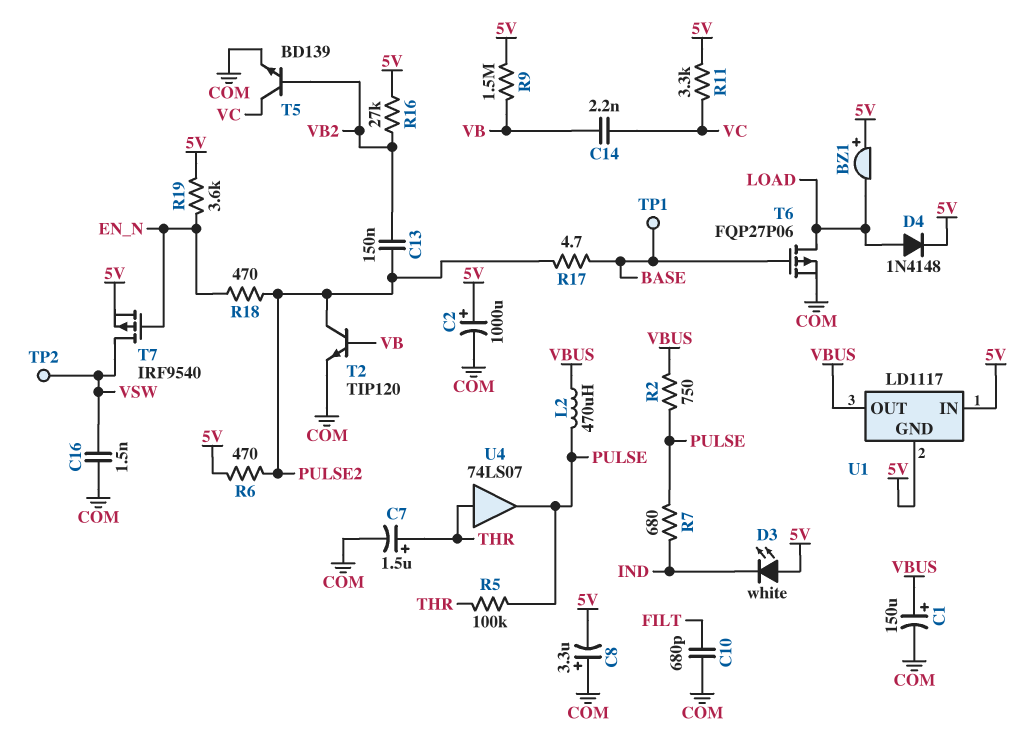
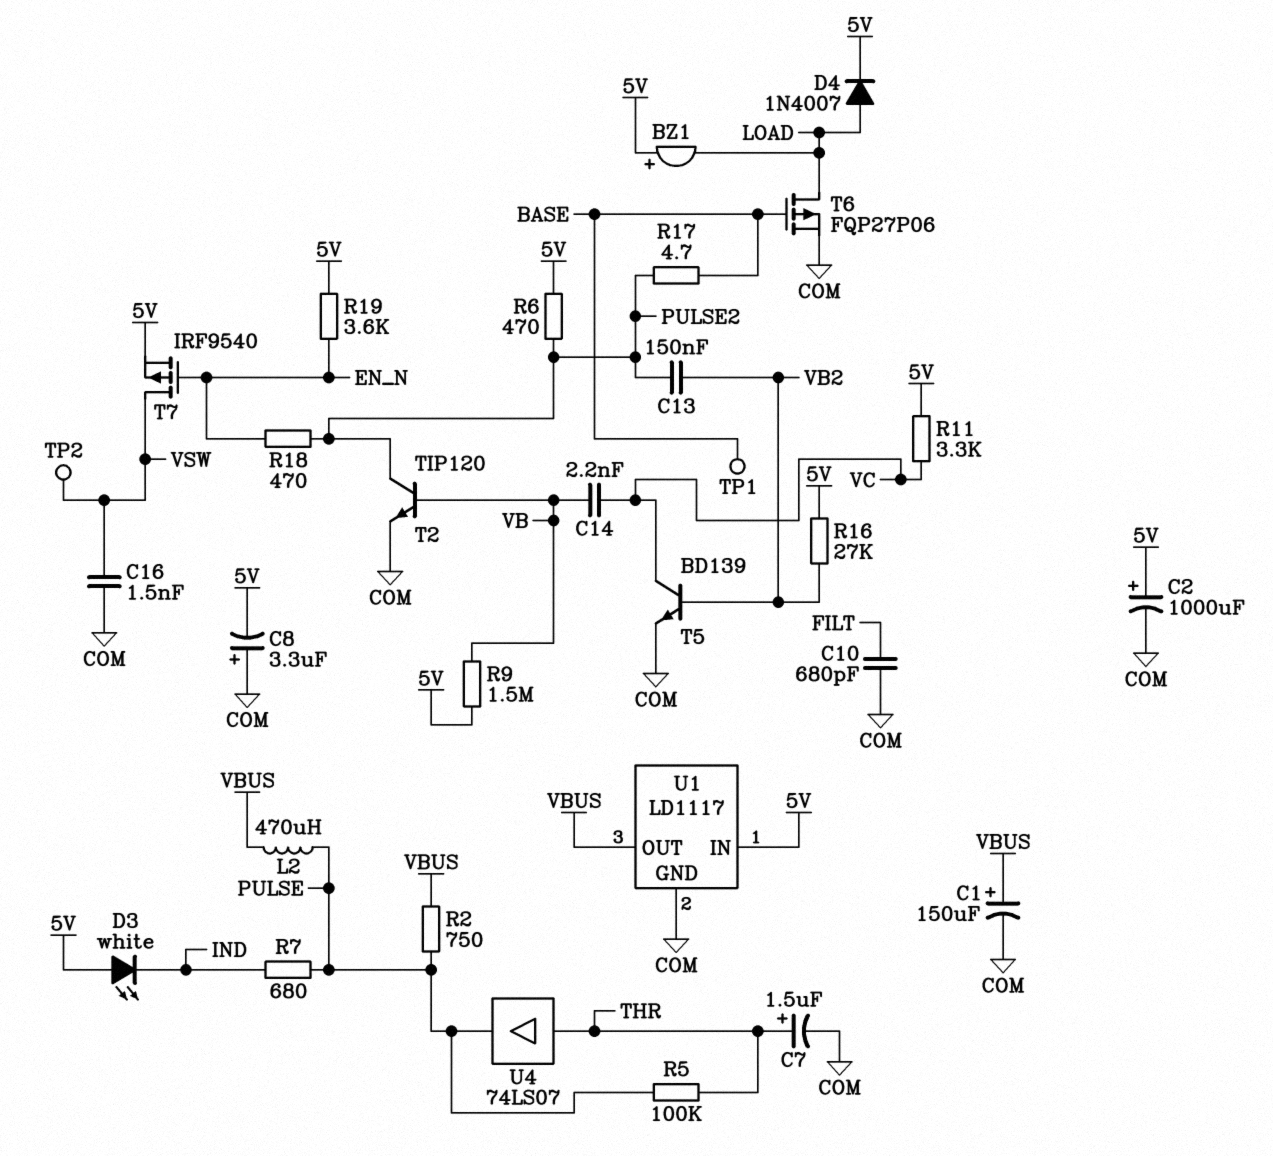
D4: diode 1N4148 (A LOAD, K 5V) -> diode 1N4007 (A LOAD, K 5V)
U1 pin GND: 5V -> COM

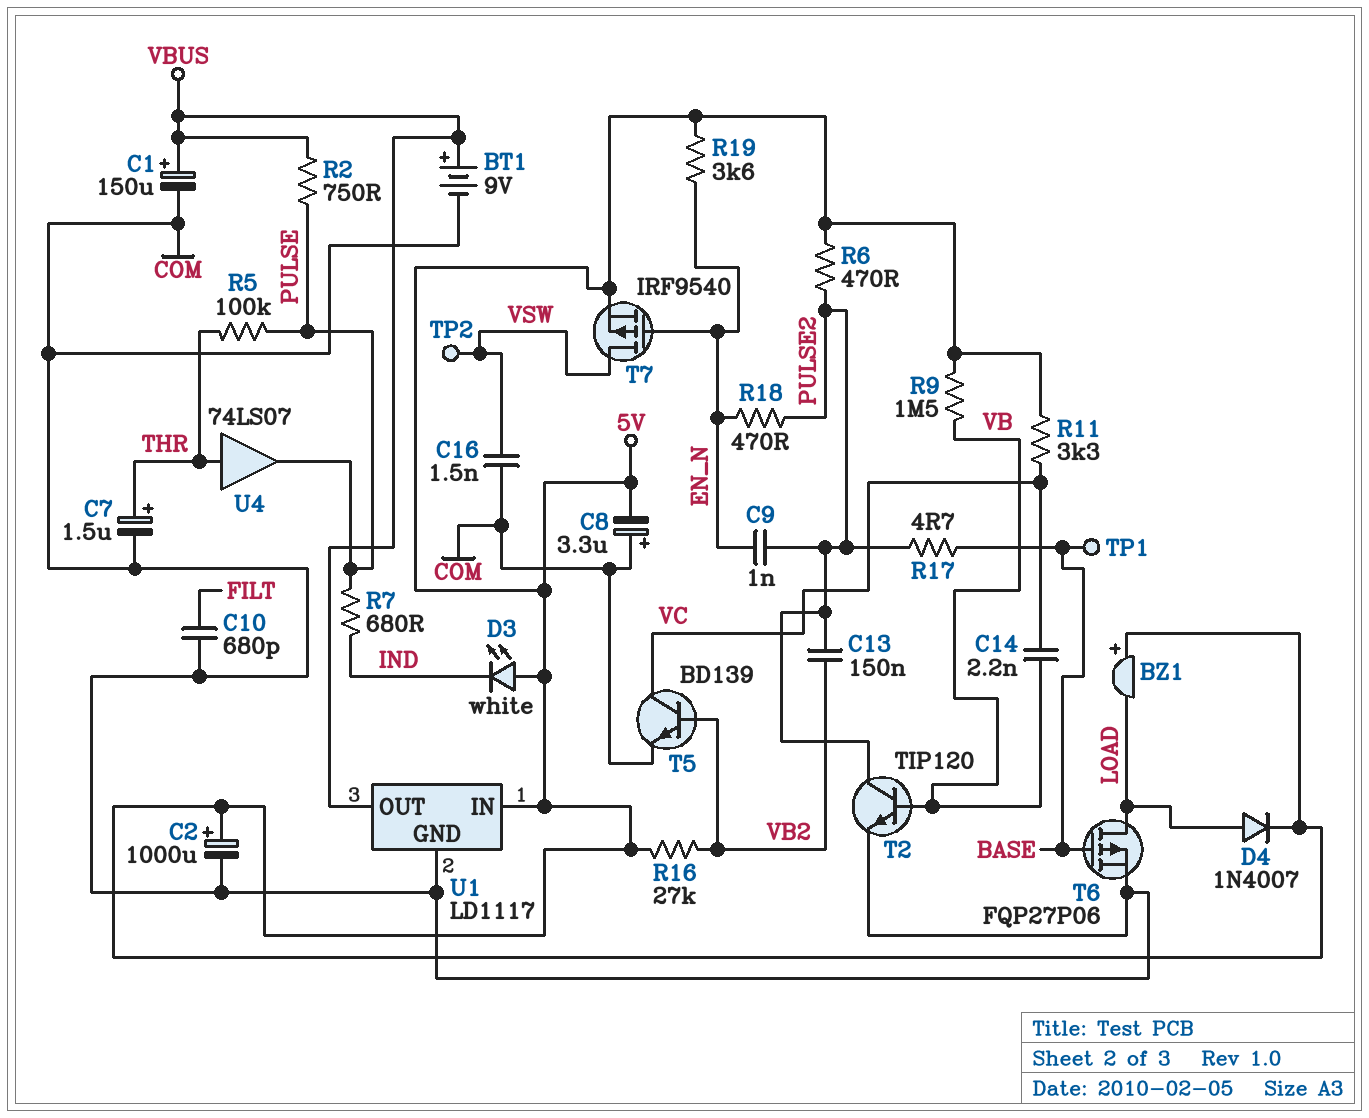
BT1: none -> 9V (plus VBUS, minus COM)
C9: none -> 1nF (EN_N, PULSE2)
L2: 470uH (PULSE, VBUS) -> none

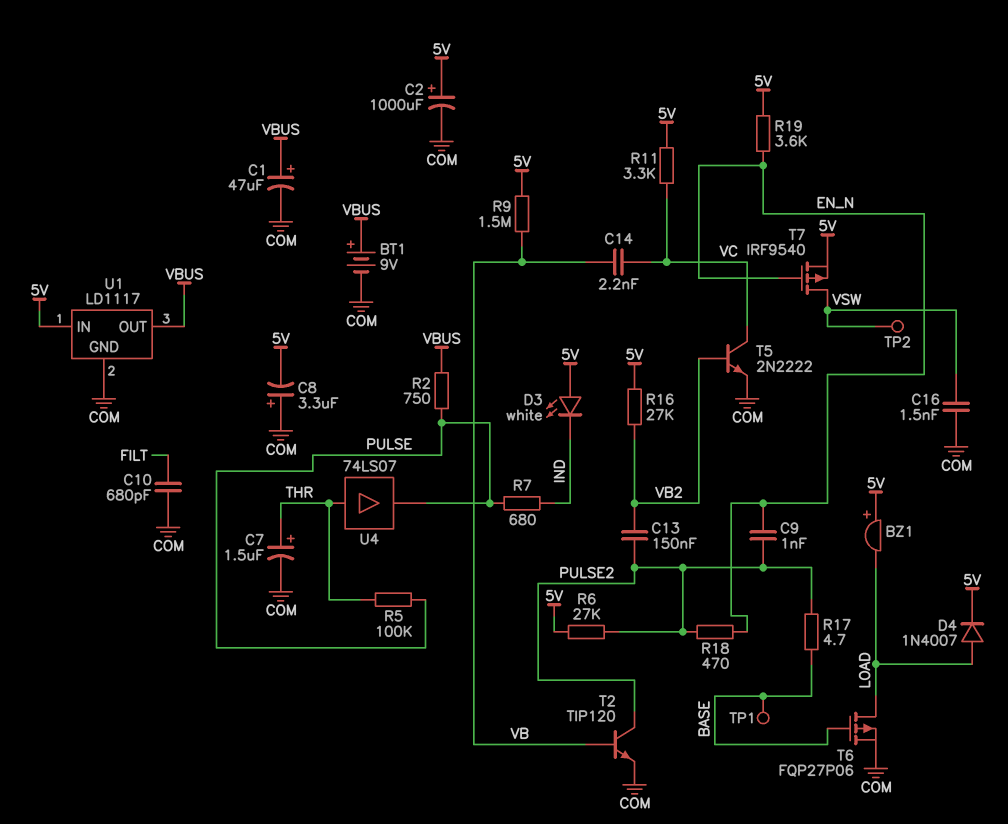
C1: 150uF (plus VBUS, minus COM) -> 47uF (plus VBUS, minus COM)
R6: 470 (5V, PULSE2) -> 27k (5V, PULSE2)
T5: NPN BD139 (B VB2, C VC, E COM) -> NPN 2N2222 (B VB2, C VC, E COM)

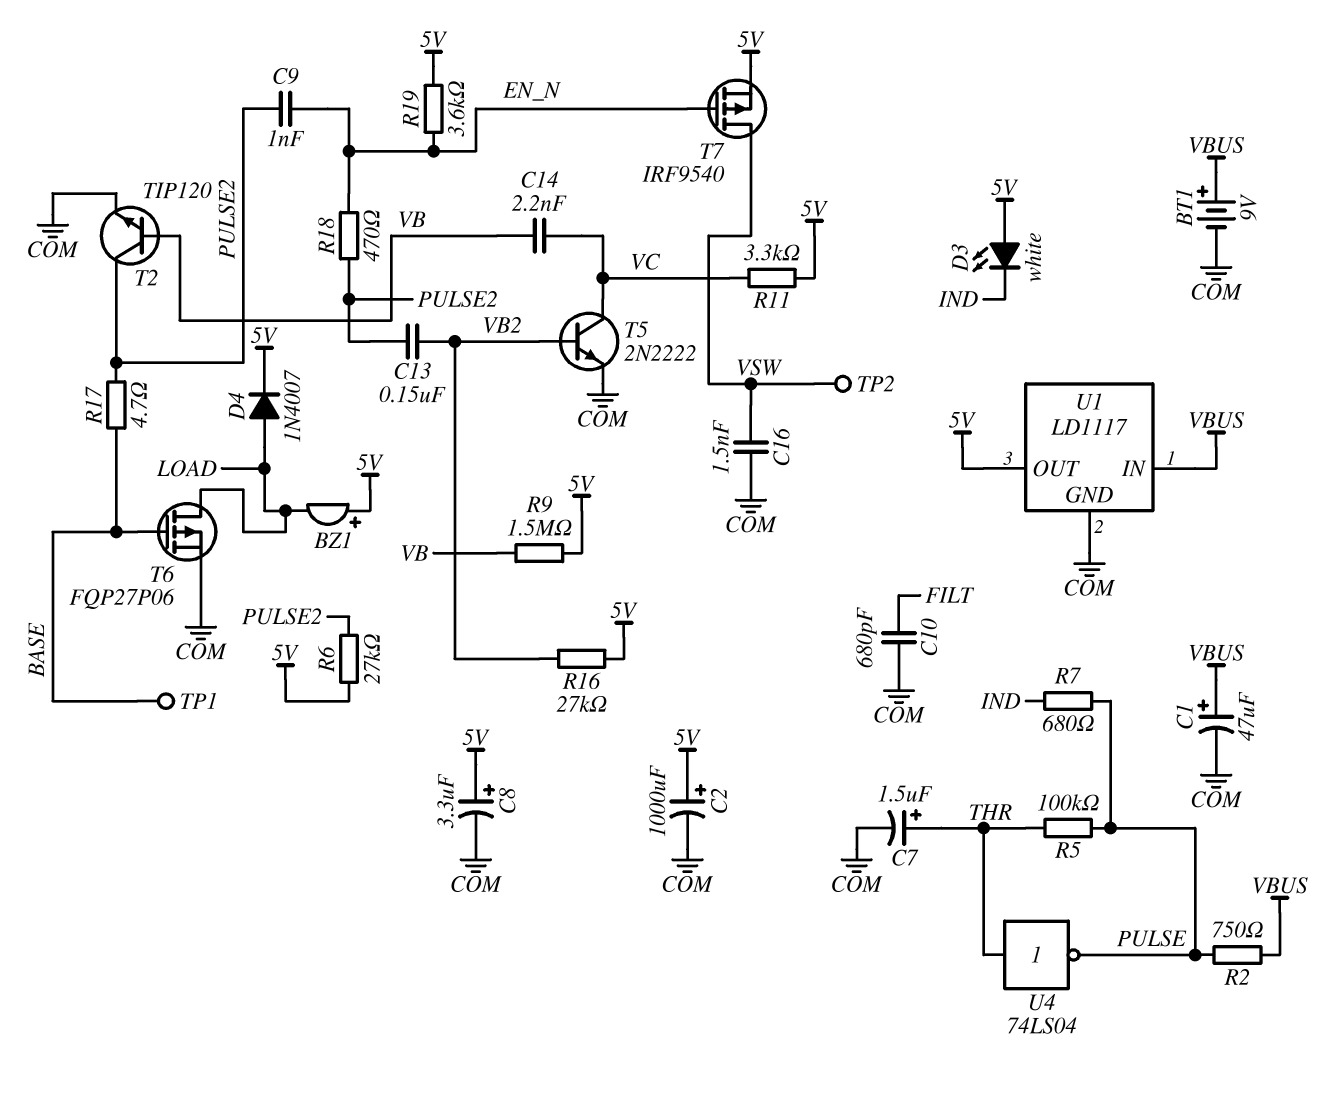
C8: 3.3uF (plus COM, minus 5V) -> 3.3uF (plus 5V, minus COM)
U1 pin IN: 5V -> VBUS
U1 pin OUT: VBUS -> 5V
U4: buffer 74LS07 (in THR, out PULSE) -> NOT 74LS04 (in THR, out PULSE)

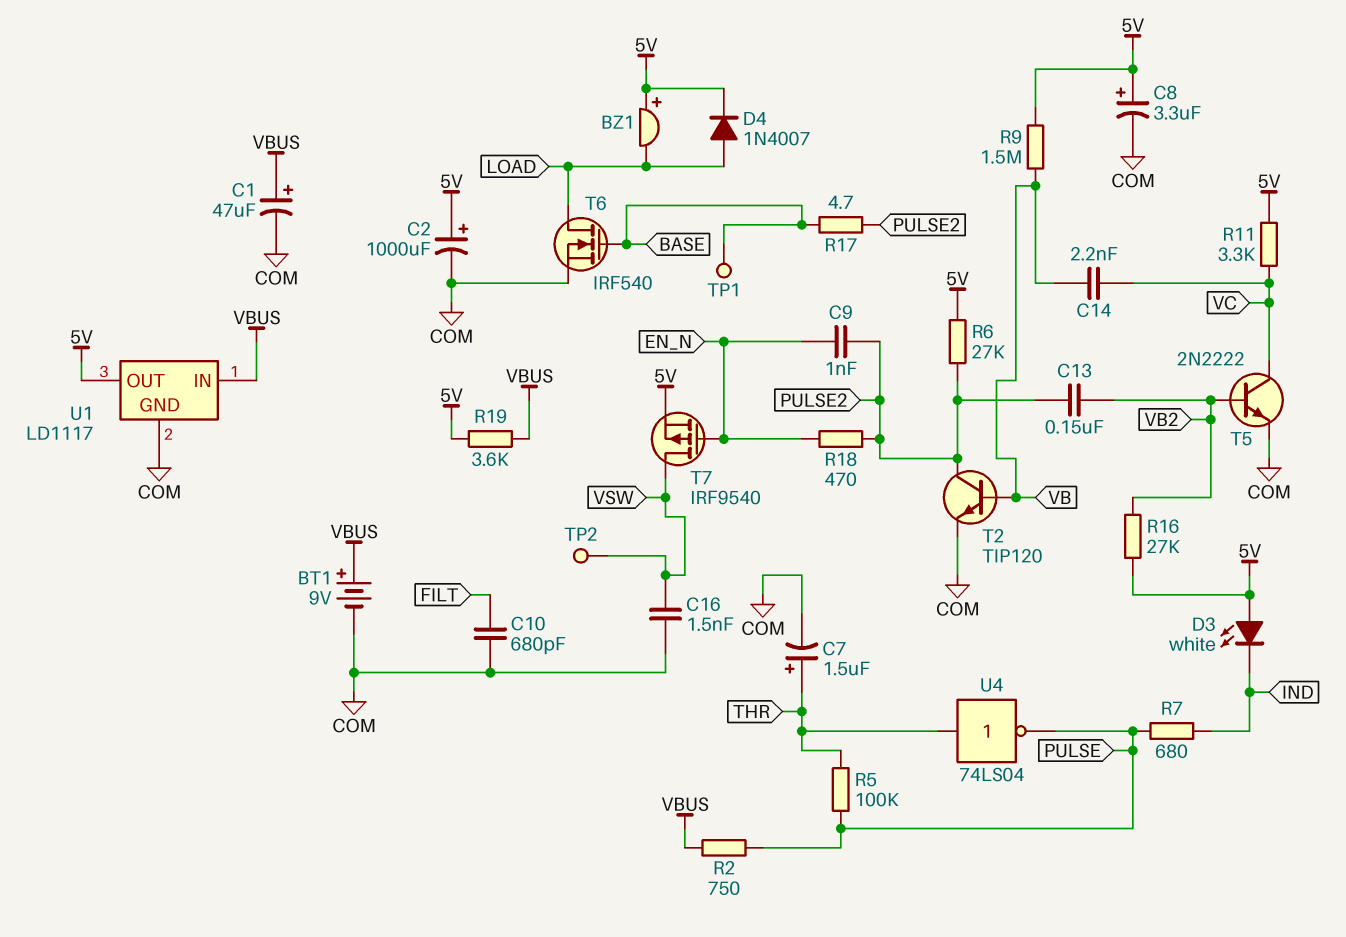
R19: 3.6k (5V, EN_N) -> 3.6k (5V, VBUS)
T6: PMOS FQP27P06 (G BASE, D LOAD, S COM) -> NMOS IRF540 (G BASE, D LOAD, S COM)

